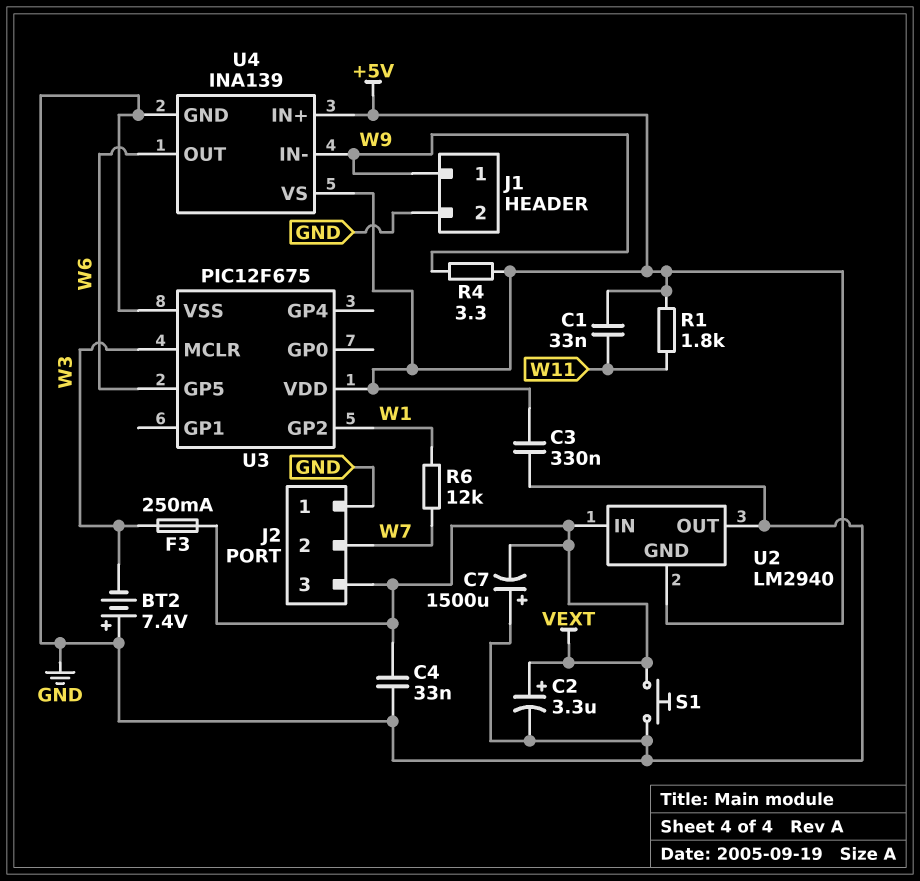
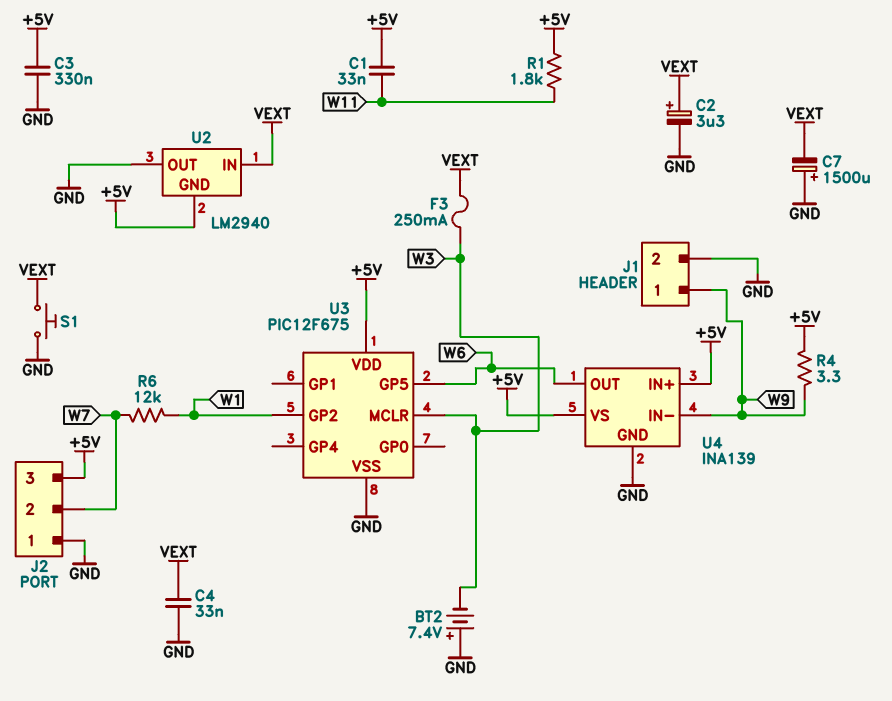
J2 pin 3: VEXT -> +5V

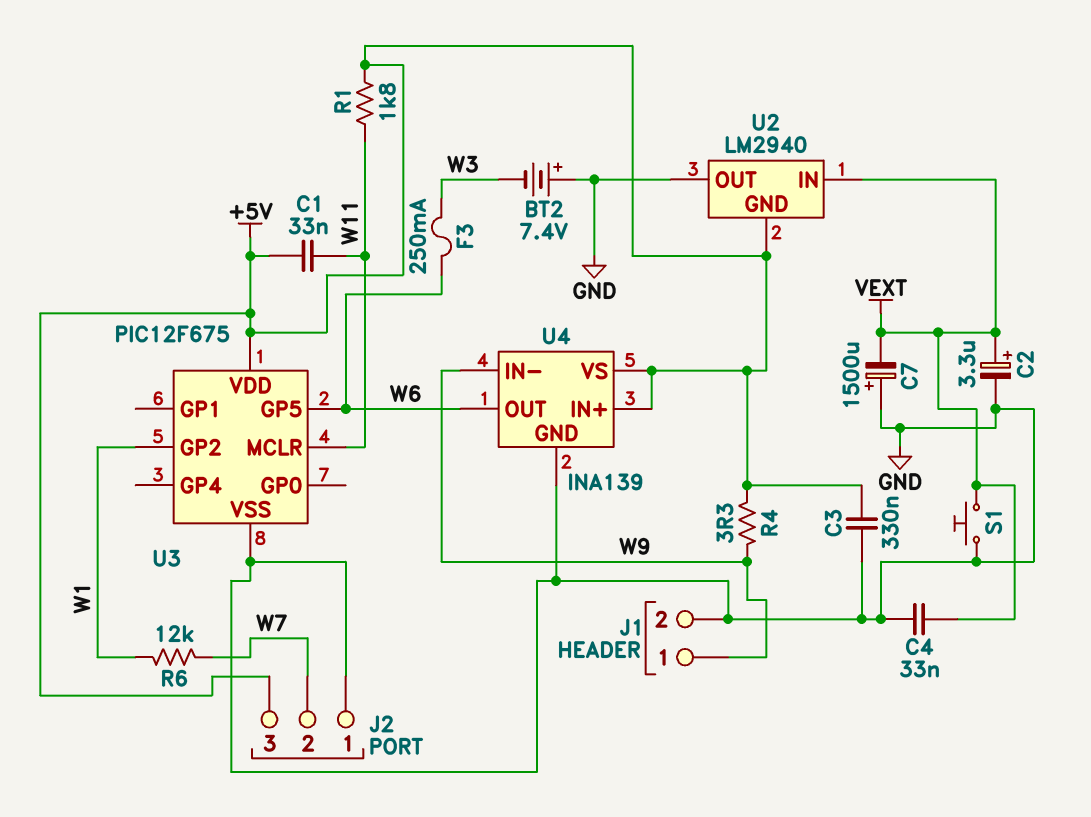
F3: 250mA (VEXT, W3) -> 250mA (W3, W6)
U3 pin MCLR: W3 -> W11

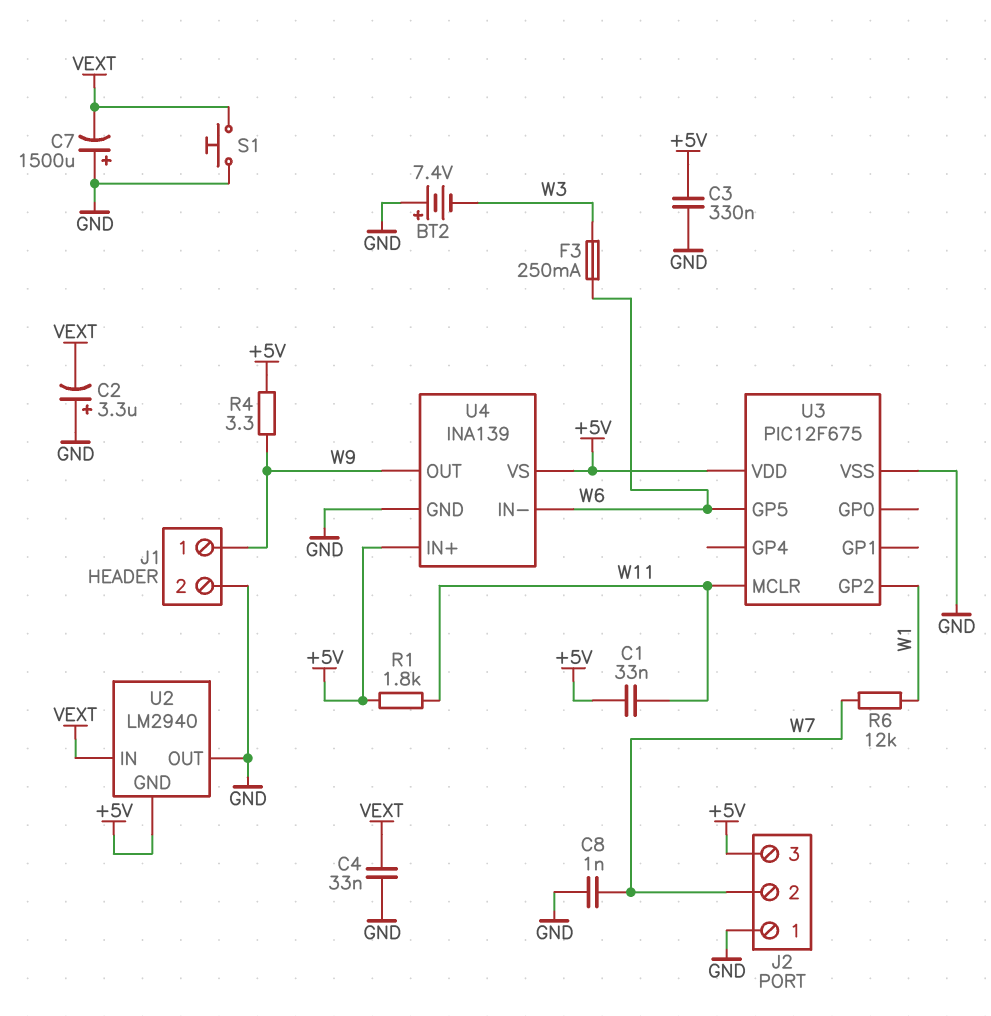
C2: 3.3uF (plus VEXT, minus GND) -> 3.3uF (plus GND, minus VEXT)
C8: none -> 1nF (GND, W7)
U4 pin IN-: W9 -> W6
U4 pin OUT: W6 -> W9

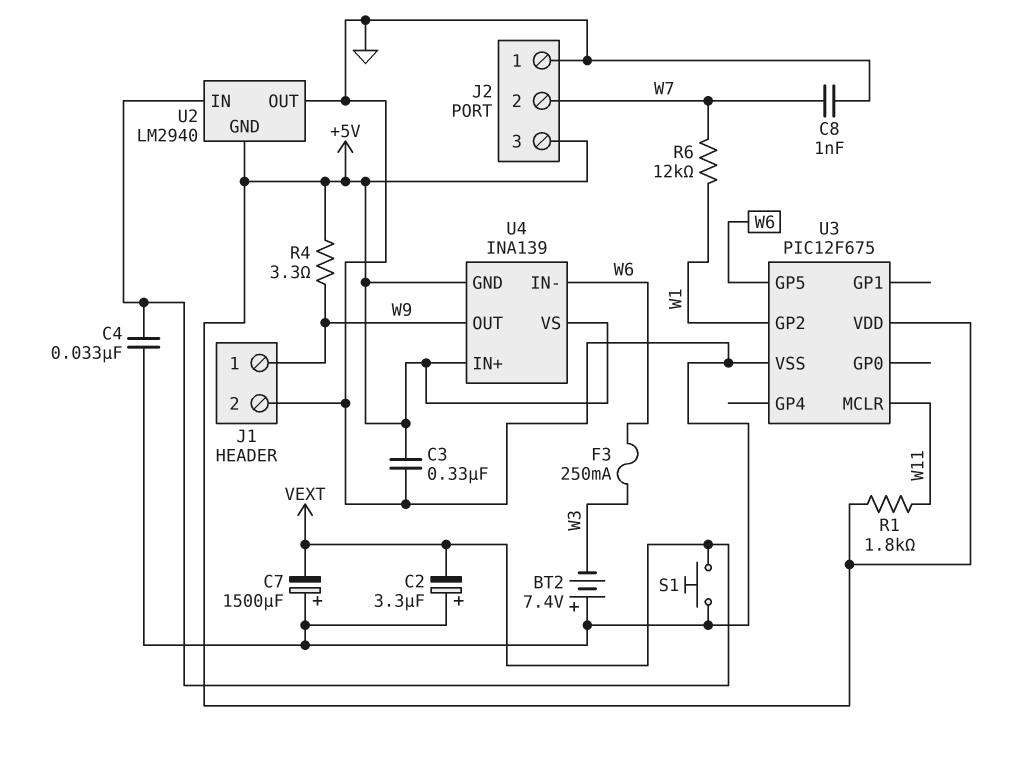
C1: 33nF (+5V, W11) -> none
U4 pin GND: GND -> +5V

